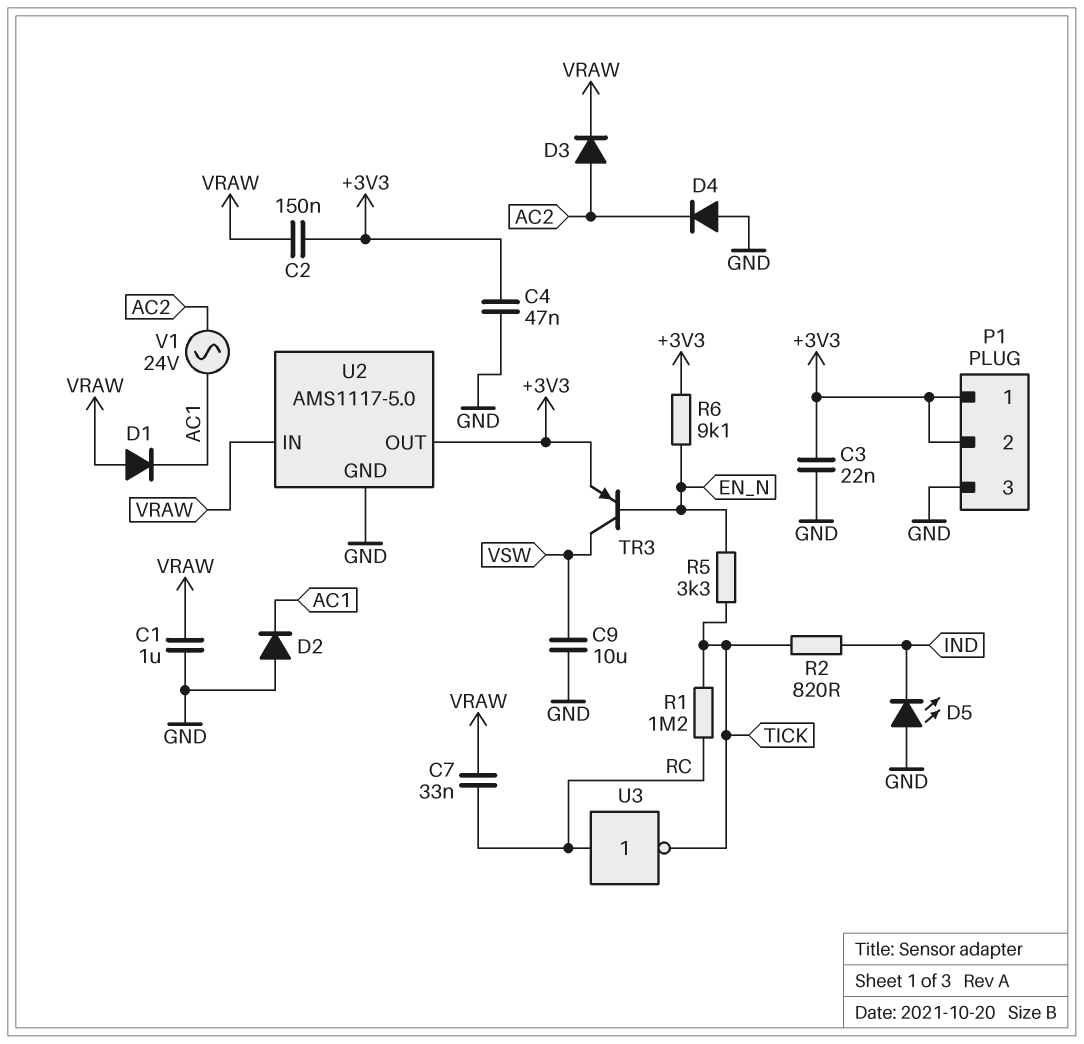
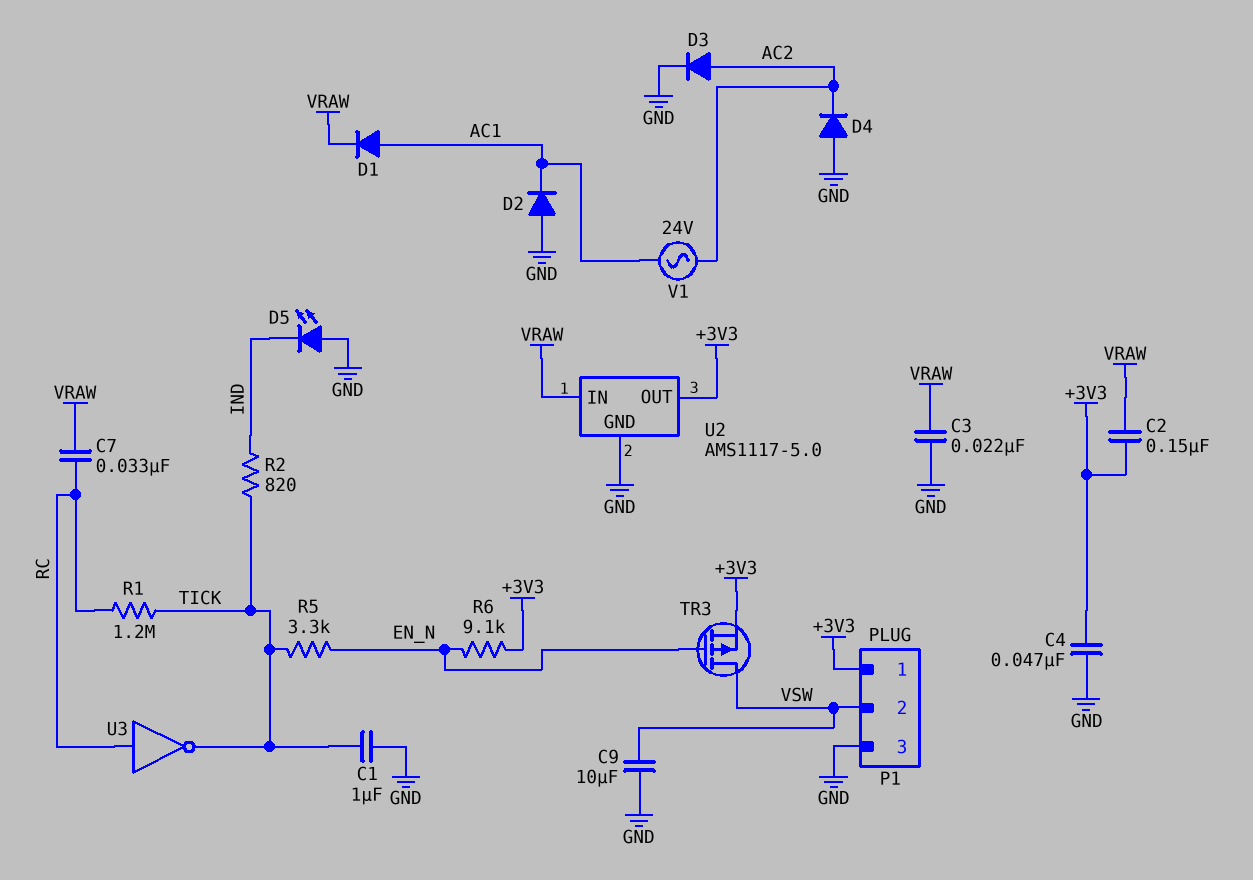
C1: 1uF (GND, VRAW) -> 1uF (GND, TICK)
C3: 22nF (+3V3, GND) -> 22nF (GND, VRAW)
D1: diode (A VRAW, K AC1) -> diode (A AC1, K VRAW)
D3: diode (A AC2, K VRAW) -> diode (A AC2, K GND)
P1 pin 2: +3V3 -> VSW
TR3: PNP (B EN_N, C VSW, E +3V3) -> PMOS (G EN_N, D VSW, S +3V3)

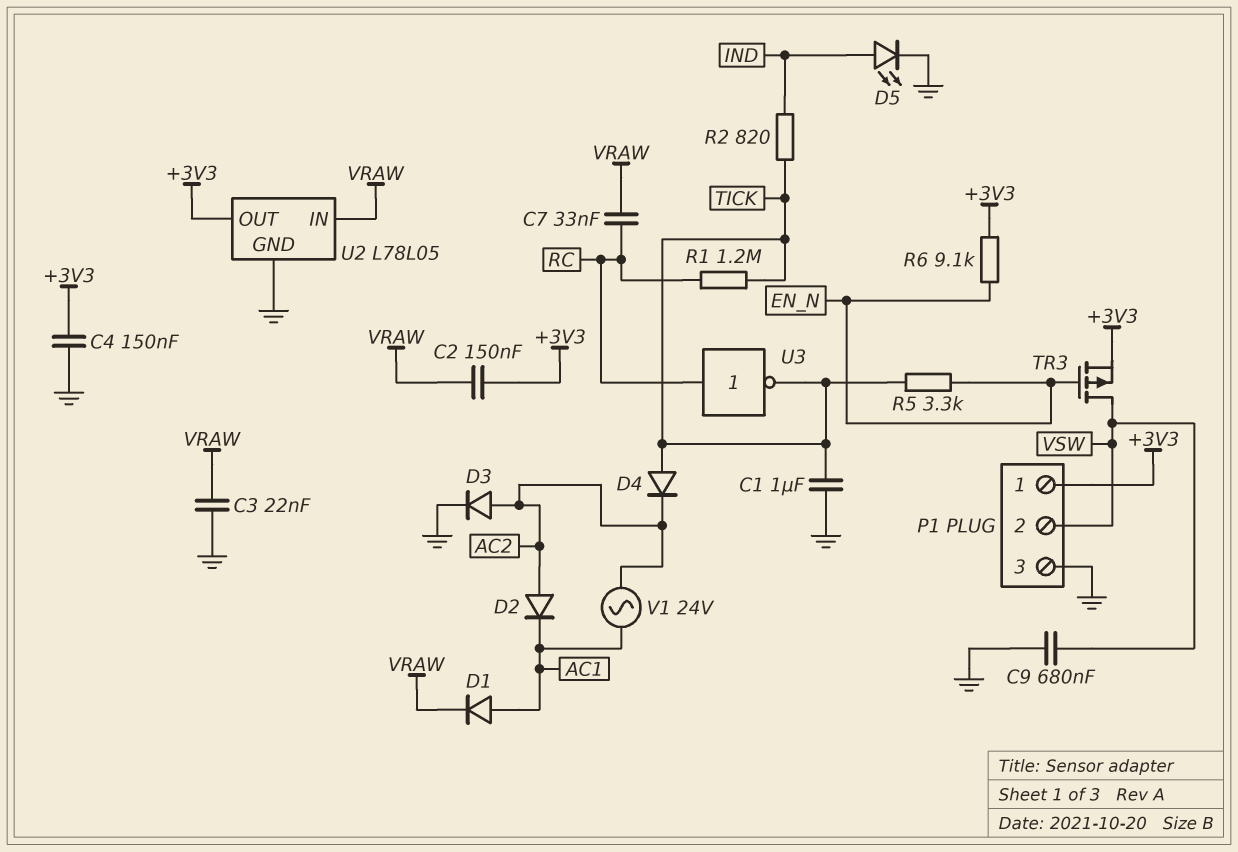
C4: 47nF (+3V3, GND) -> 150nF (+3V3, GND)
C9: 10uF (GND, VSW) -> 680nF (GND, VSW)
D2: diode (A GND, K AC1) -> diode (A AC2, K AC1)
D4: diode (A GND, K AC2) -> diode (A TICK, K AC2)
D5: LED (A GND, K IND) -> LED (A IND, K GND)
U2: AMS1117-5.0 -> L78L05

